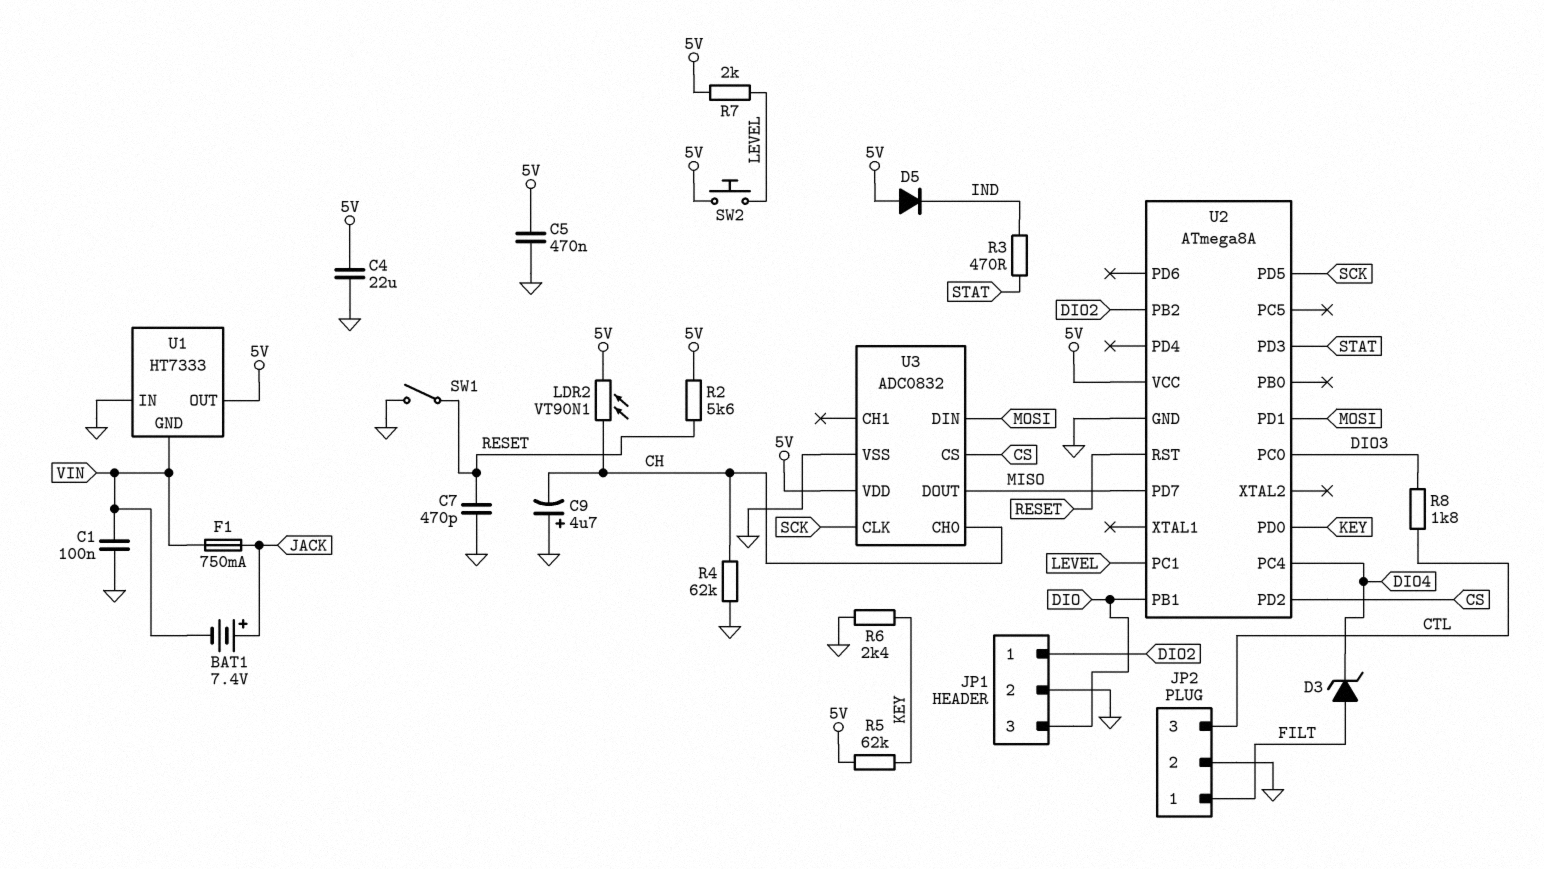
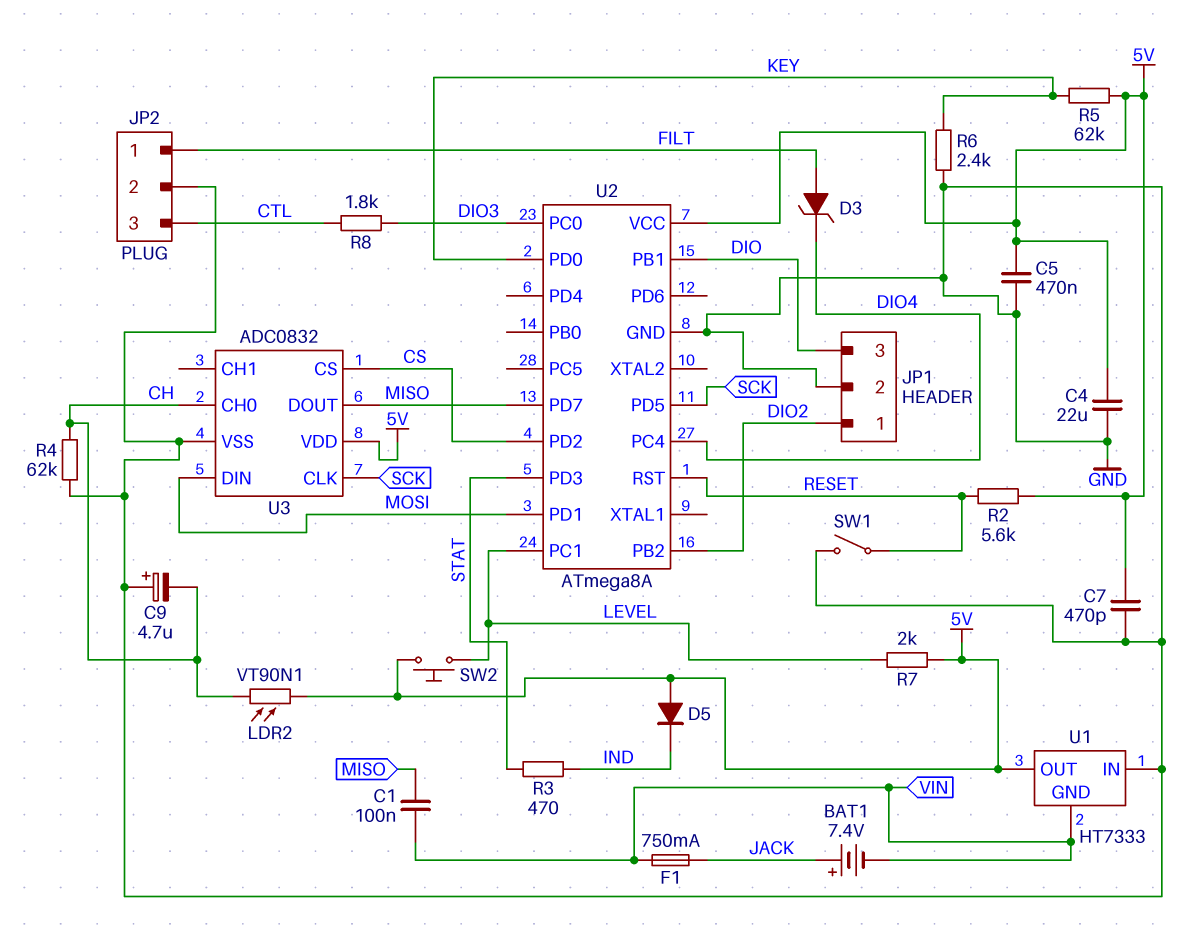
C1: 100nF (GND, VIN) -> 100nF (MISO, VIN)
C7: 470pF (GND, RESET) -> 470pF (5V, GND)

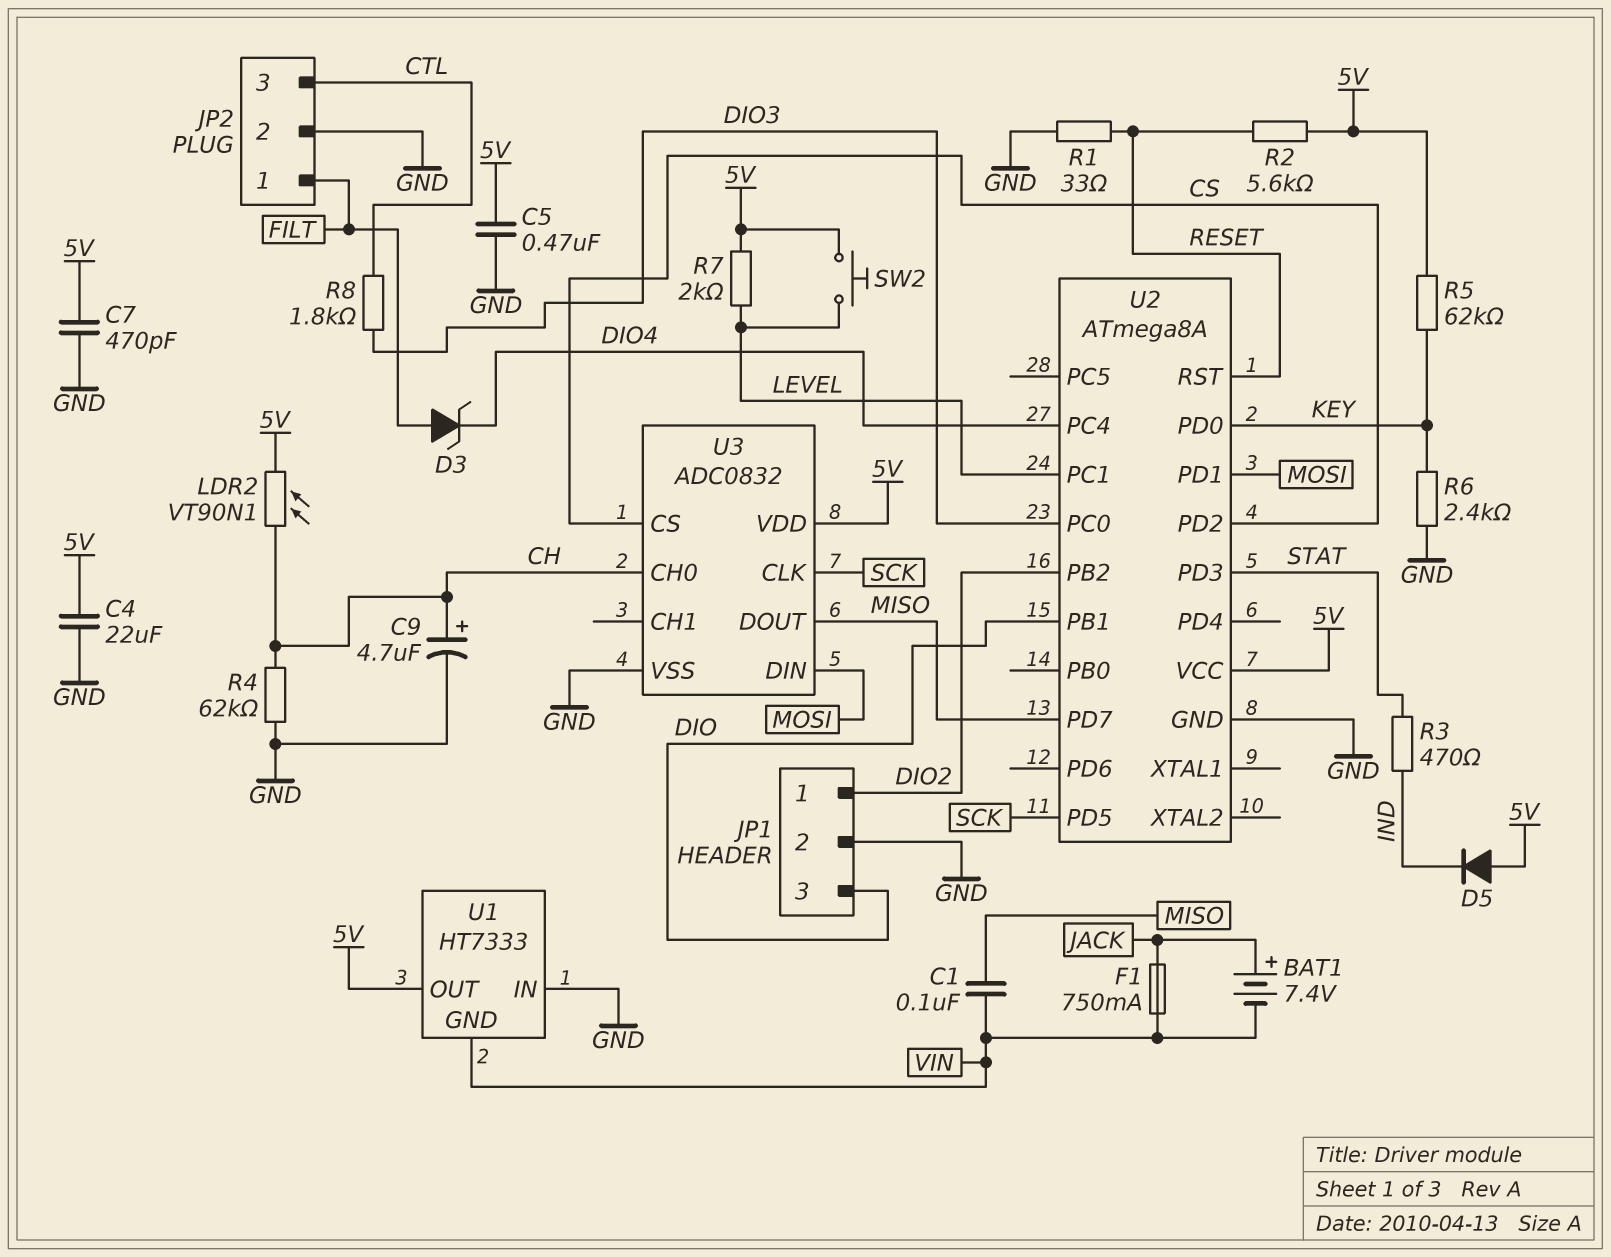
C9: 4.7uF (plus GND, minus CH) -> 4.7uF (plus CH, minus GND)
R1: none -> 33 (GND, RESET)
SW1: switch (GND, RESET) -> none

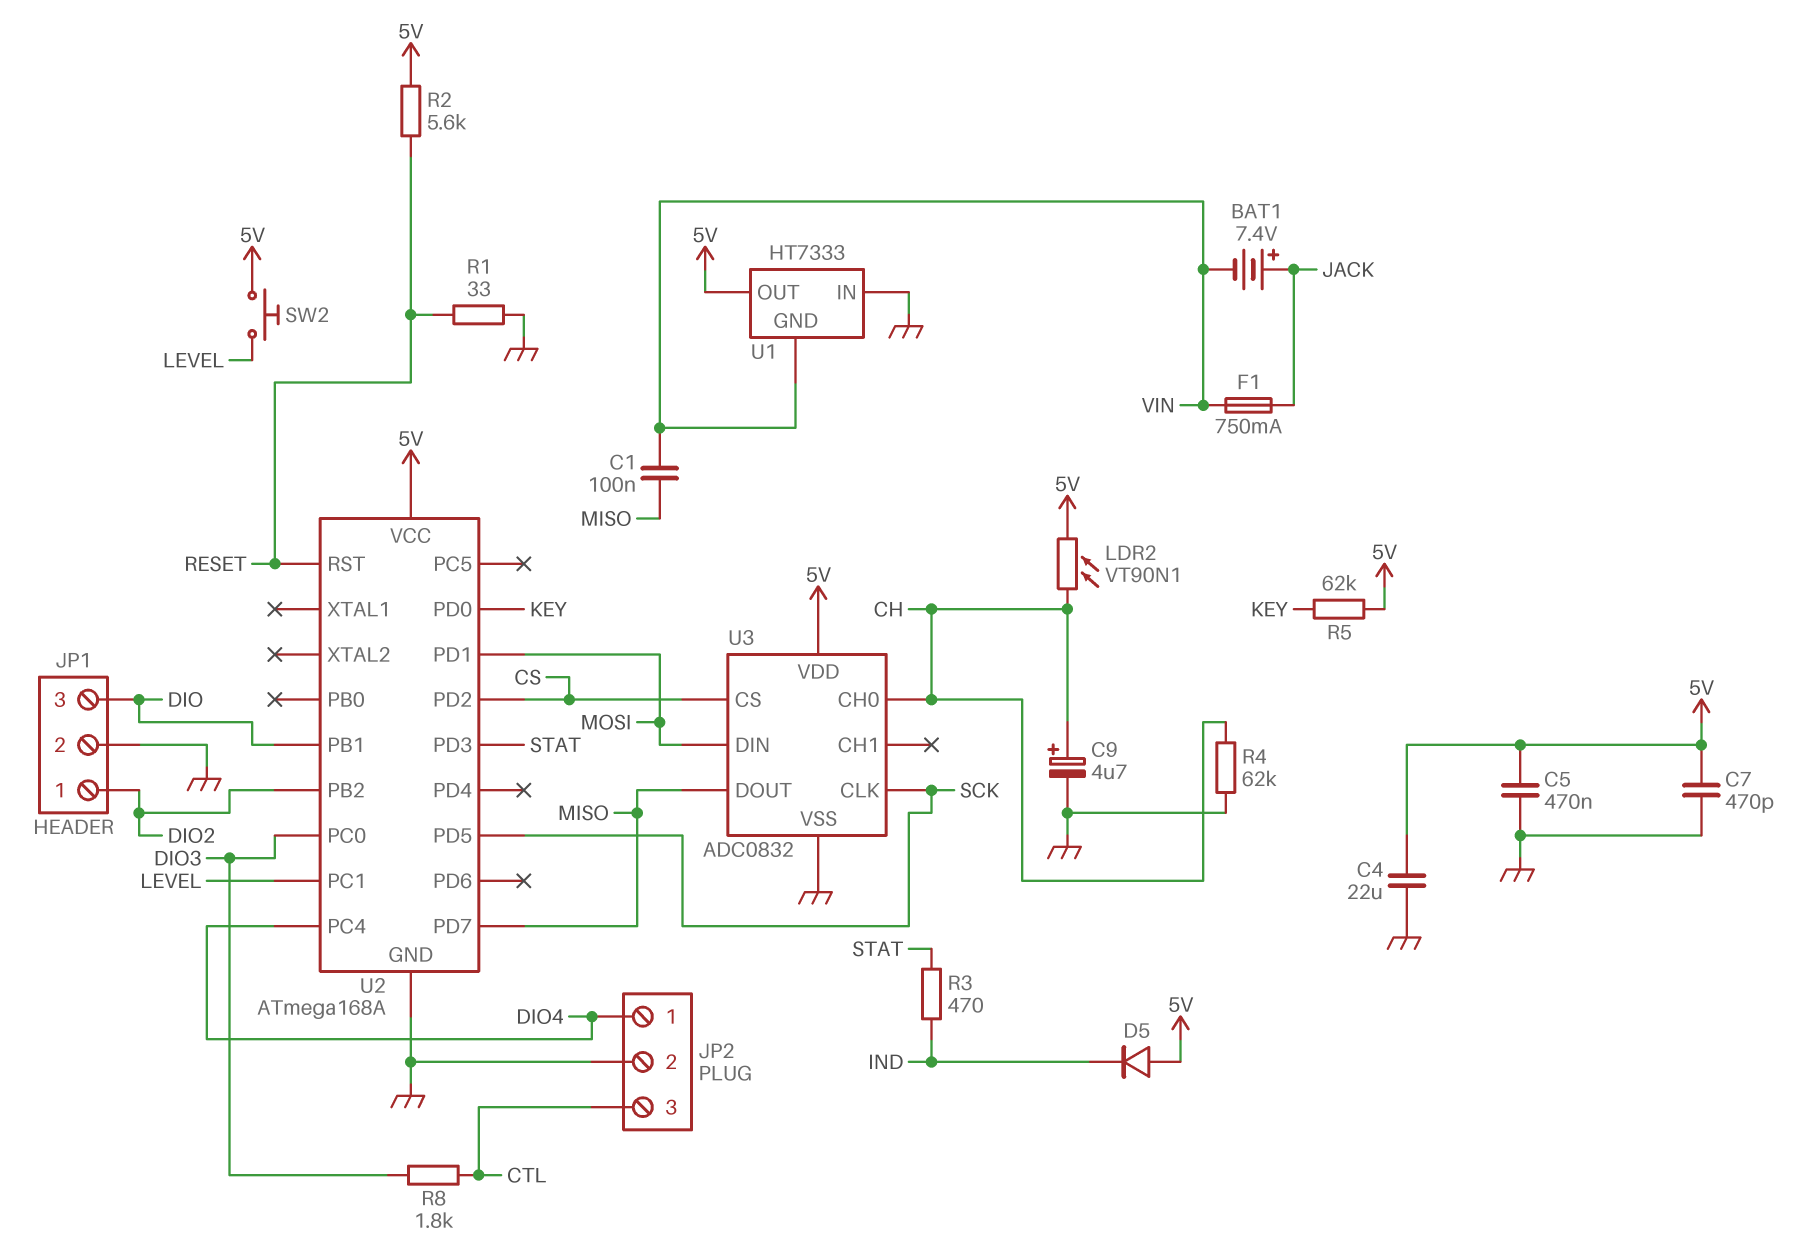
D3: zener (A FILT, K DIO4) -> none
JP2 pin 1: FILT -> DIO4
R6: 2.4k (GND, KEY) -> none
R7: 2k (5V, LEVEL) -> none
U2: ATmega8A -> ATmega168A

